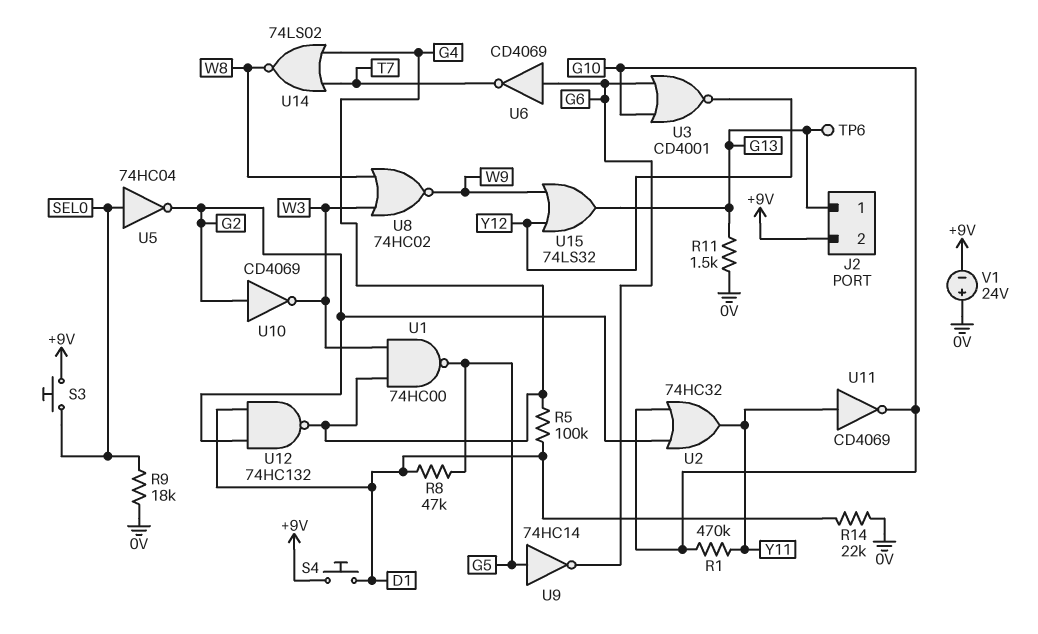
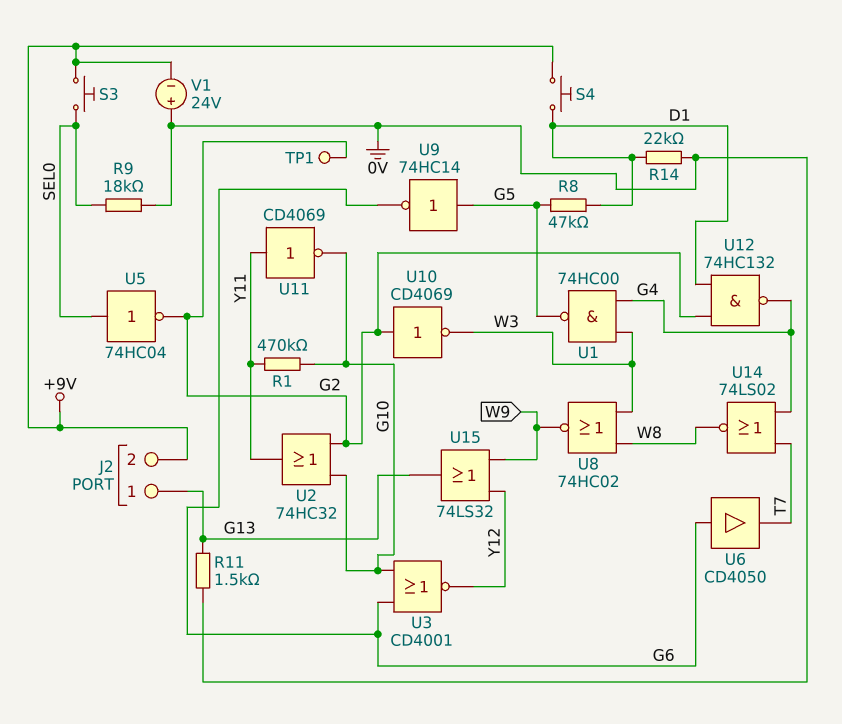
R5: 100k (D1, G4) -> none
TP1: none -> test point (G2)
TP6: test point (G13) -> none
U6: NOT CD4069 (in G6, out T7) -> buffer CD4050 (in G6, out T7)

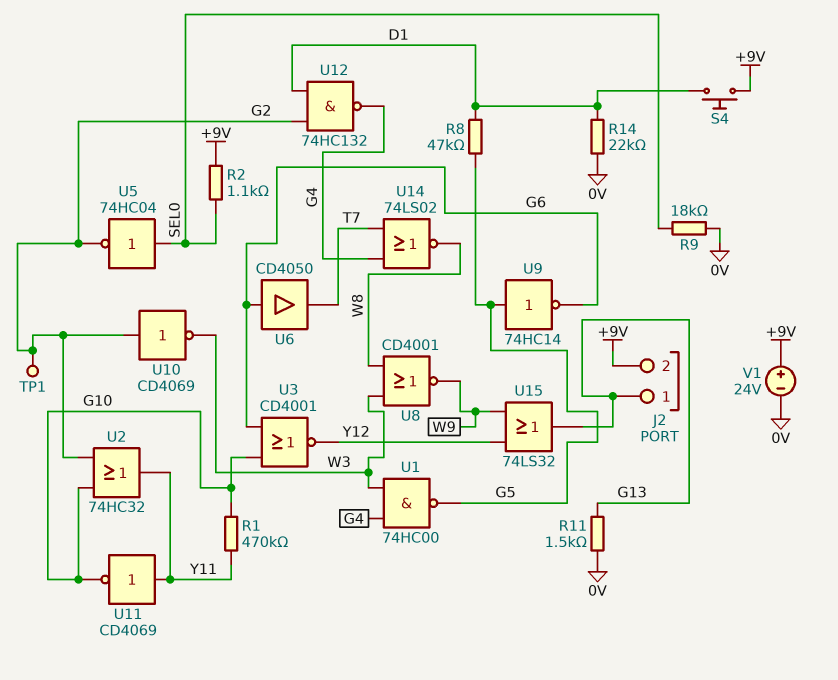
R2: none -> 1.1k (+9V, SEL0)
S3: button (+9V, SEL0) -> none
U8: NOR 74HC02 (in W3, in W8, out W9) -> NOR CD4001 (in W3, in W8, out W9)
V1: 24V (plus 0V, minus +9V) -> 24V (plus +9V, minus 0V)

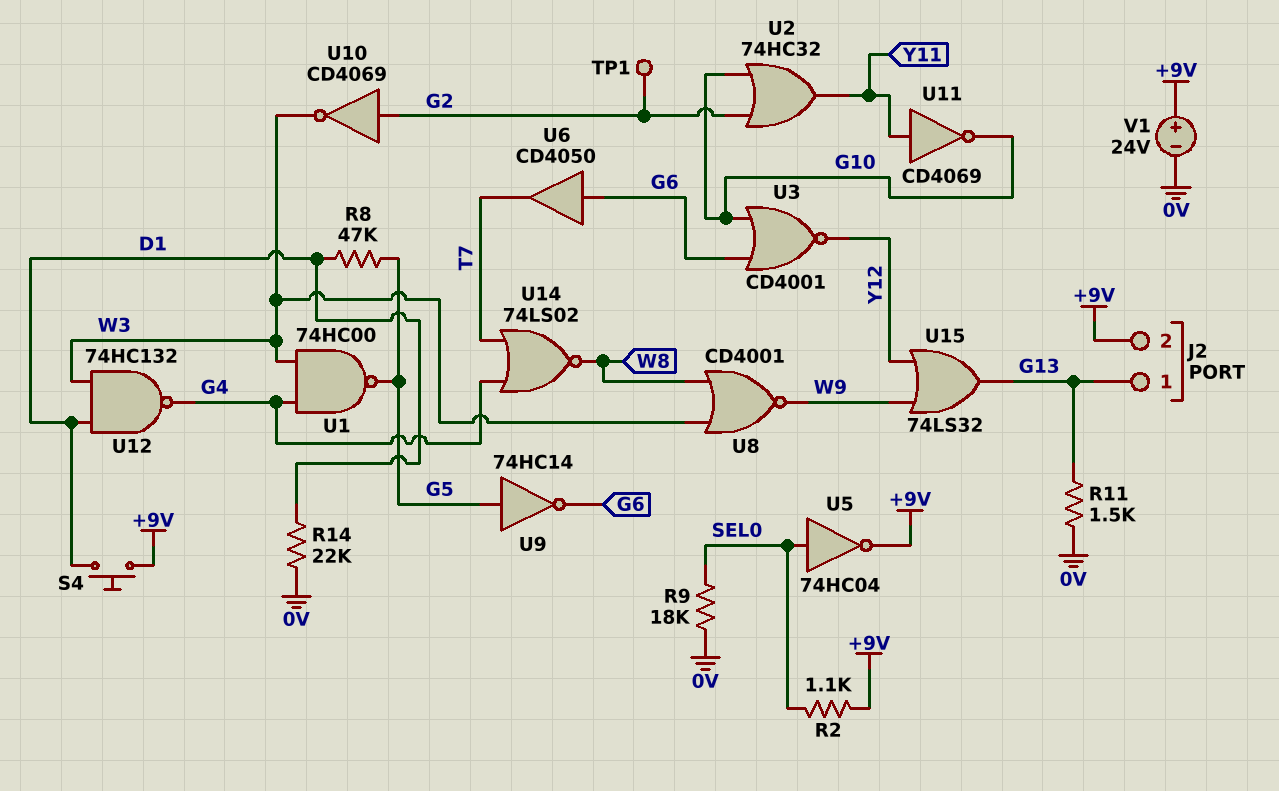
R1: 470k (G10, Y11) -> none
U5: NOT 74HC04 (in SEL0, out G2) -> NOT 74HC04 (in SEL0, out +9V)
U12: NAND 74HC132 (in D1, in G2, out G4) -> NAND 74HC132 (in D1, in W3, out G4)

